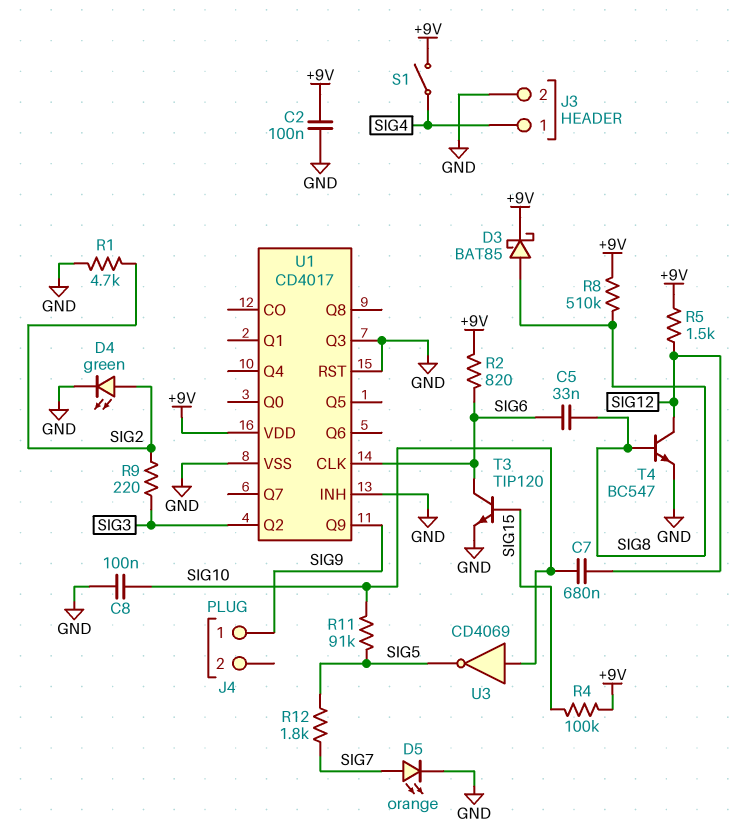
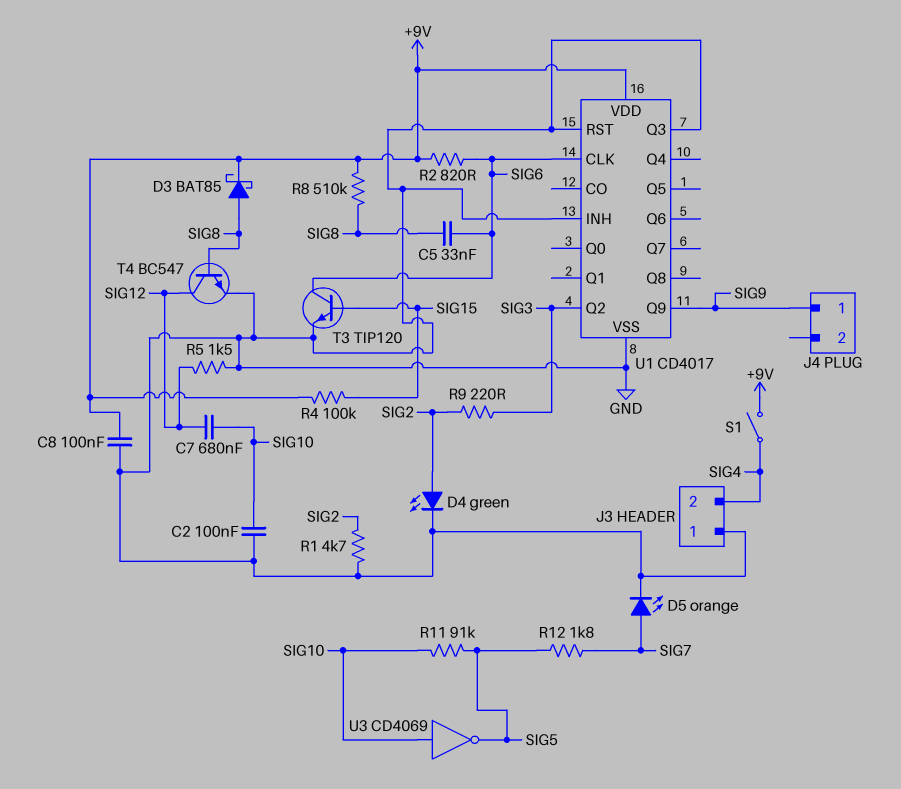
C2: 100nF (+9V, GND) -> 100nF (GND, SIG10)
C8: 100nF (GND, SIG10) -> 100nF (+9V, GND)
J3 pin 1: SIG4 -> GND
J3 pin 2: GND -> SIG4
R5: 1.5k (+9V, SIG12) -> 1.5k (GND, SIG12)

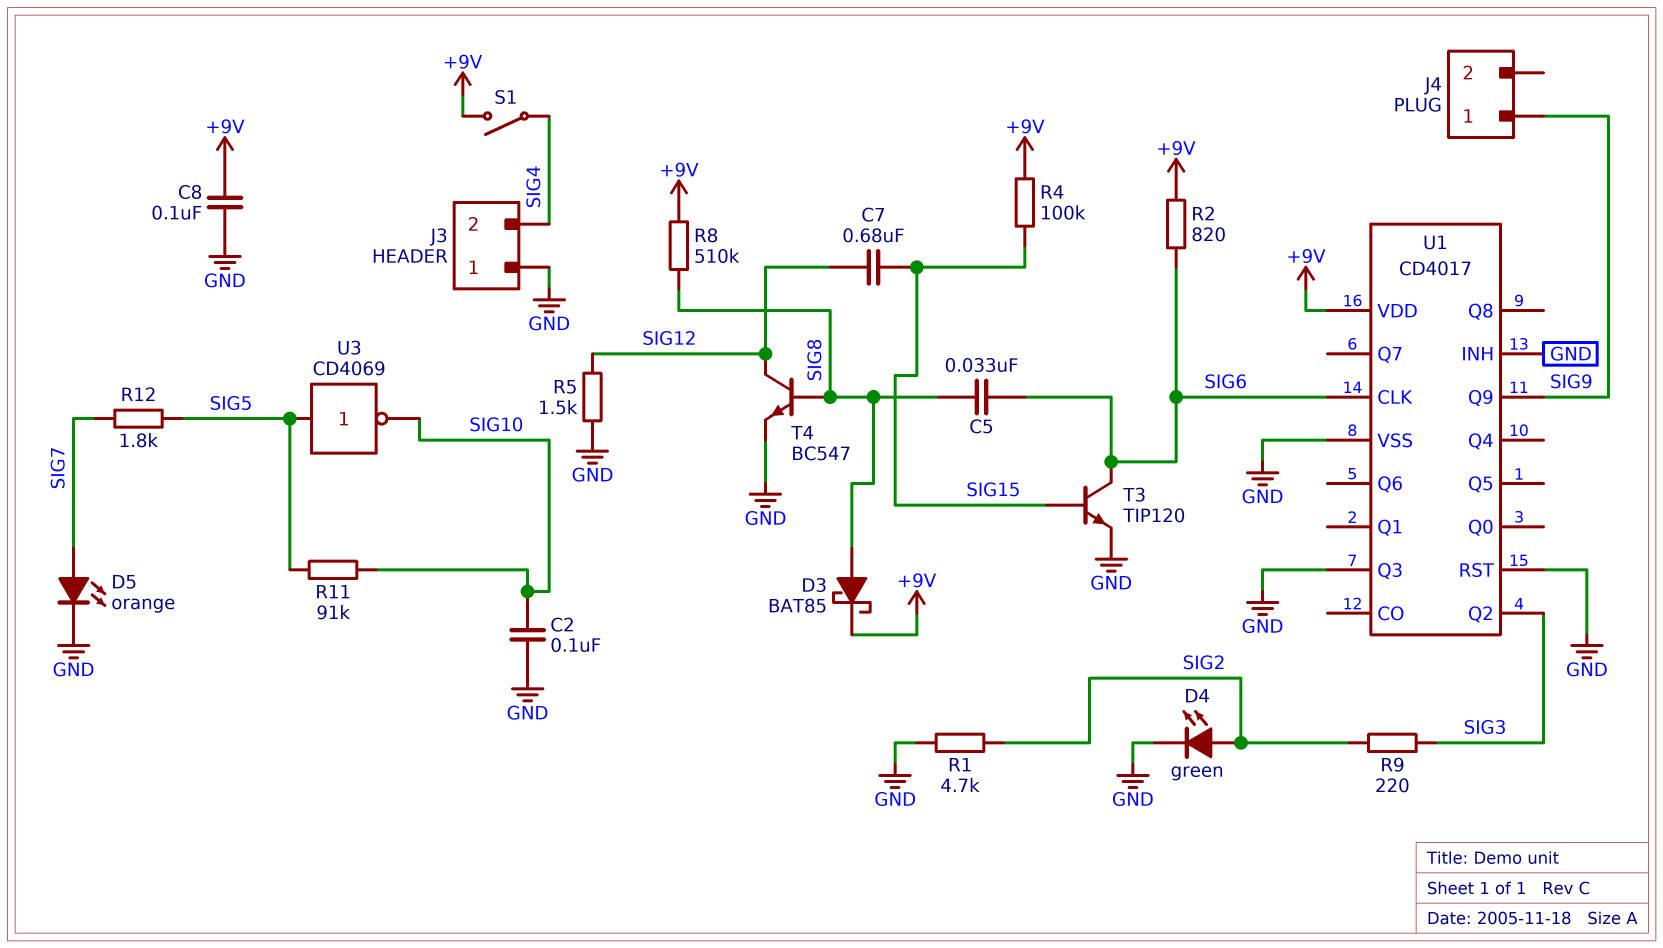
C7: 680nF (SIG10, SIG12) -> 680nF (SIG12, SIG15)
U3: NOT CD4069 (in SIG10, out SIG5) -> NOT CD4069 (in SIG5, out SIG10)

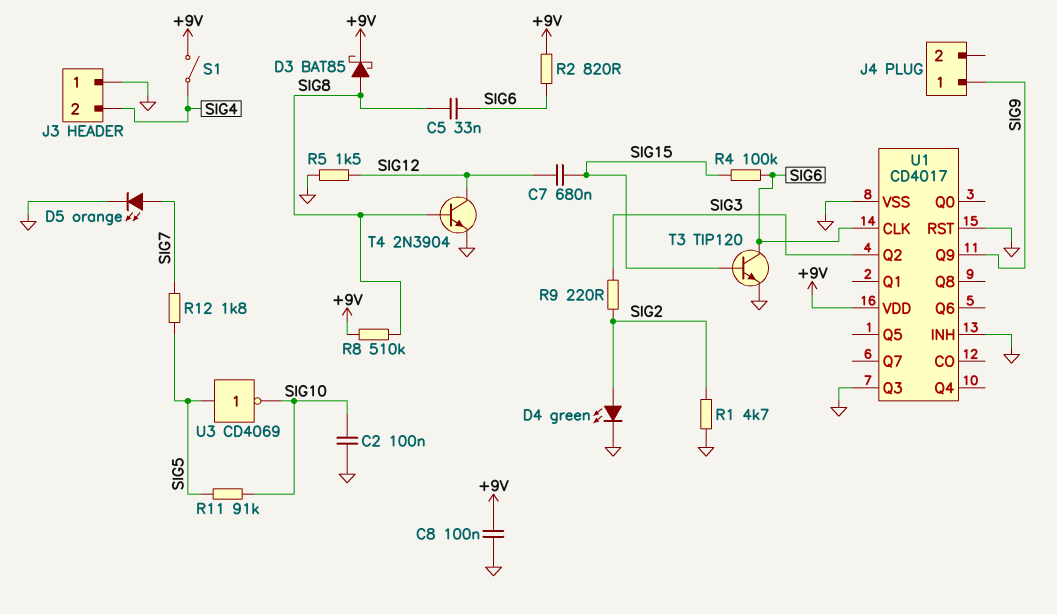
R4: 100k (+9V, SIG15) -> 100k (SIG6, SIG15)
T4: NPN BC547 (B SIG8, C SIG12, E GND) -> NPN 2N3904 (B SIG8, C SIG12, E GND)

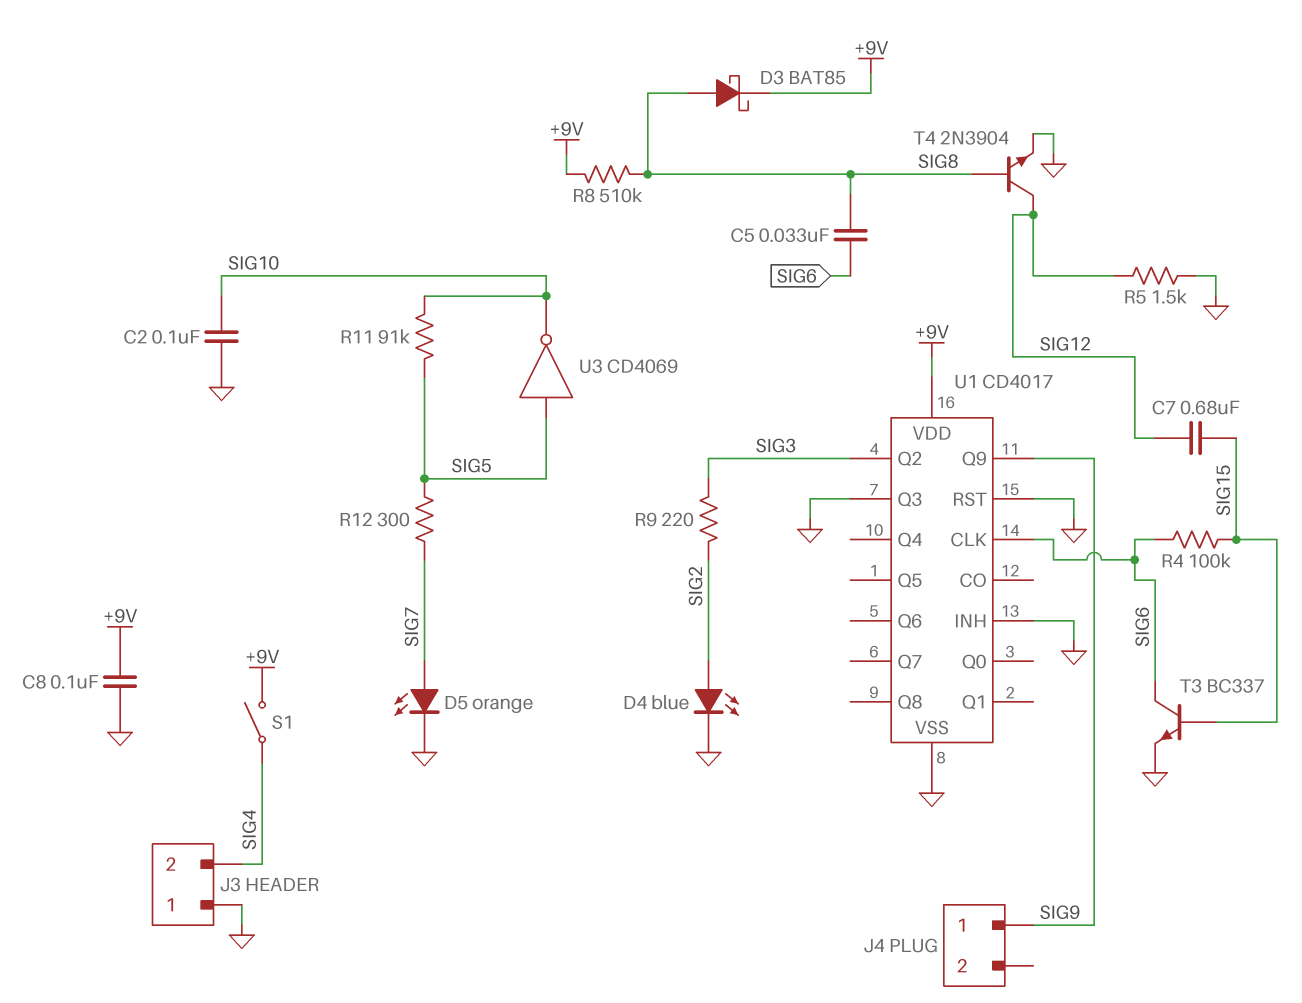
D4: LED green (A SIG2, K GND) -> LED blue (A SIG2, K GND)
R1: 4.7k (GND, SIG2) -> none
R2: 820 (+9V, SIG6) -> none
R12: 1.8k (SIG5, SIG7) -> 300 (SIG5, SIG7)
T3: NPN TIP120 (B SIG15, C SIG6, E GND) -> NPN BC337 (B SIG15, C SIG6, E GND)

